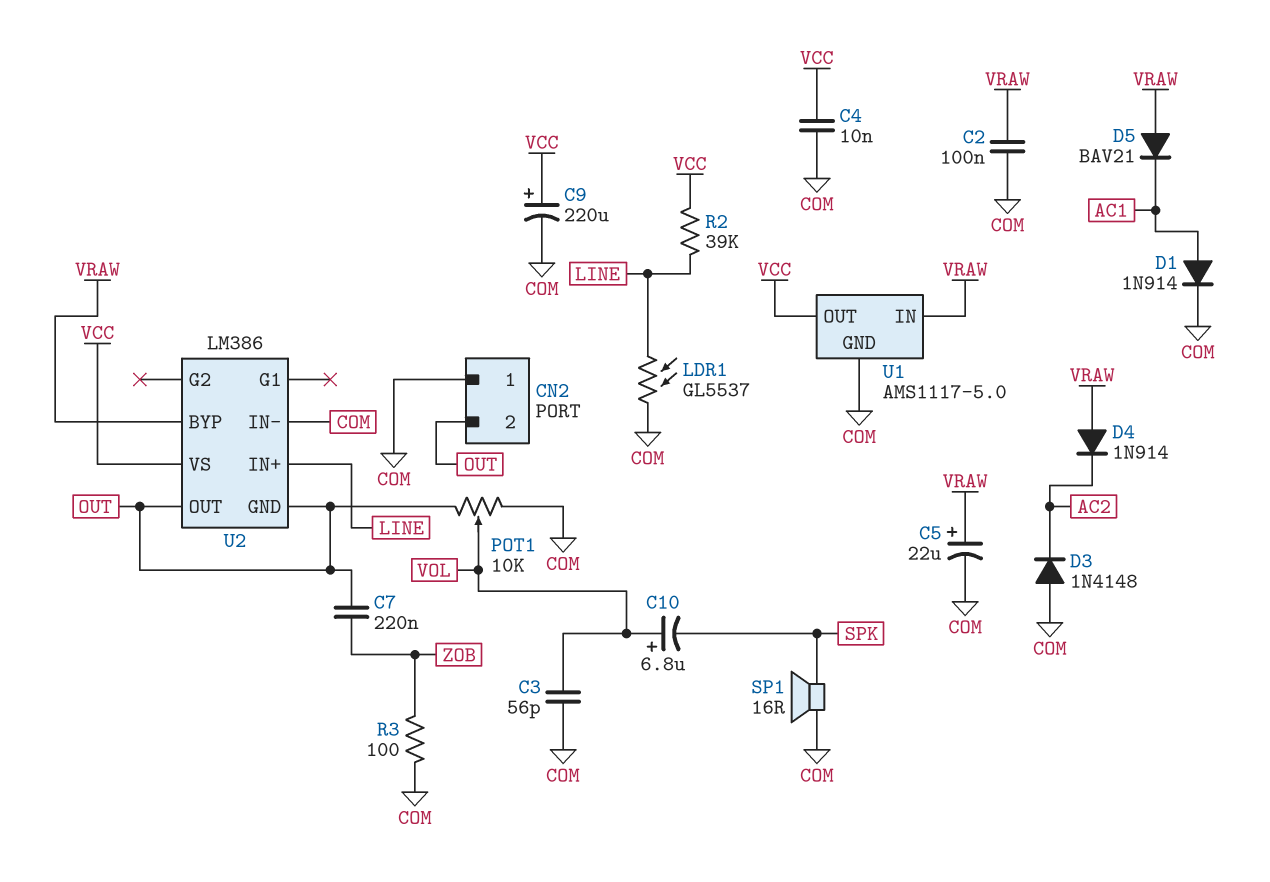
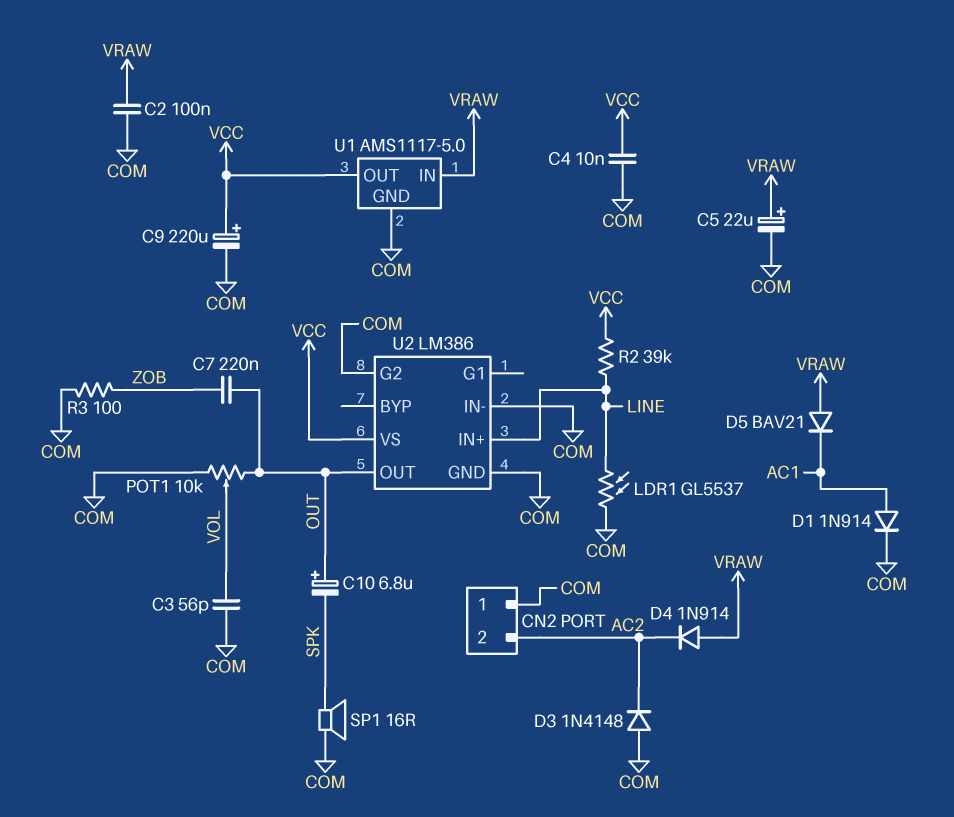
C10: 6.8uF (plus VOL, minus SPK) -> 6.8uF (plus OUT, minus SPK)
CN2 pin 2: OUT -> AC2
U2 pin BYP: VRAW -> none
U2 pin G2: none -> COM
U2 pin GND: OUT -> COM

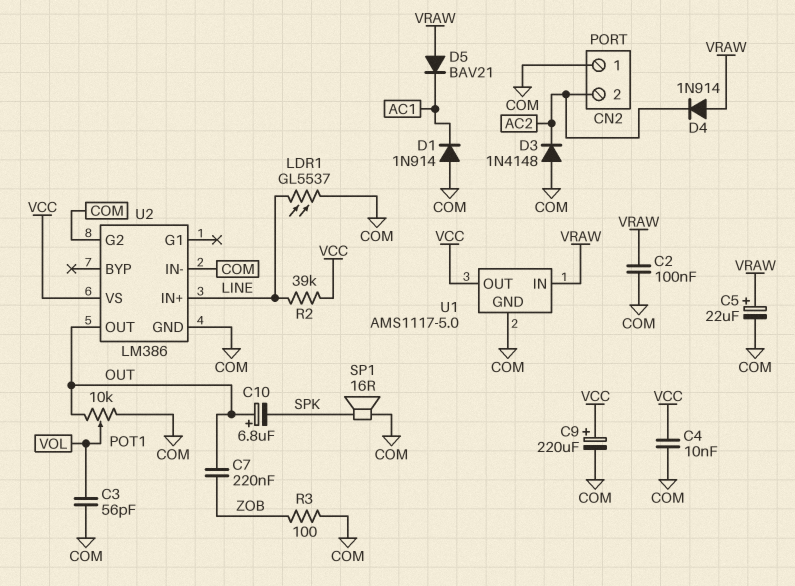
D1: diode 1N914 (A AC1, K COM) -> diode 1N914 (A COM, K AC1)

